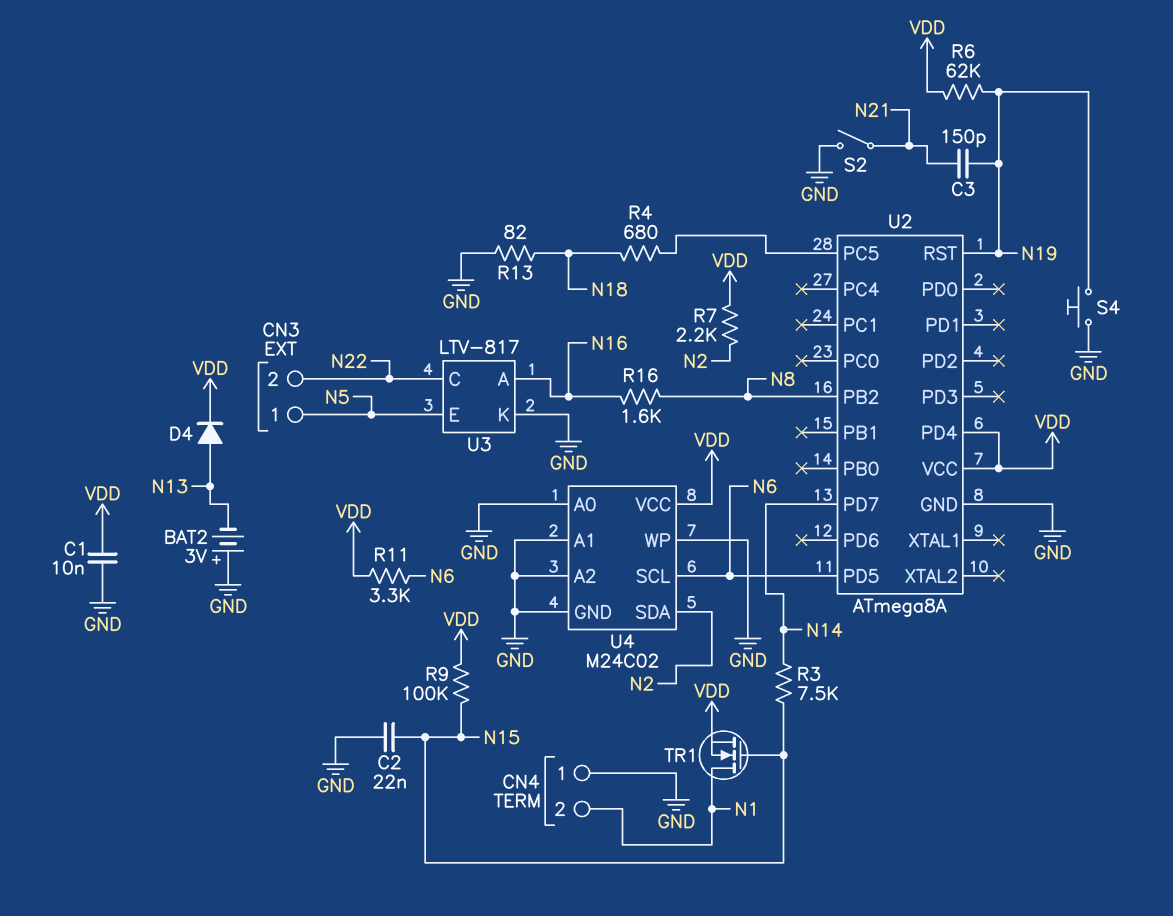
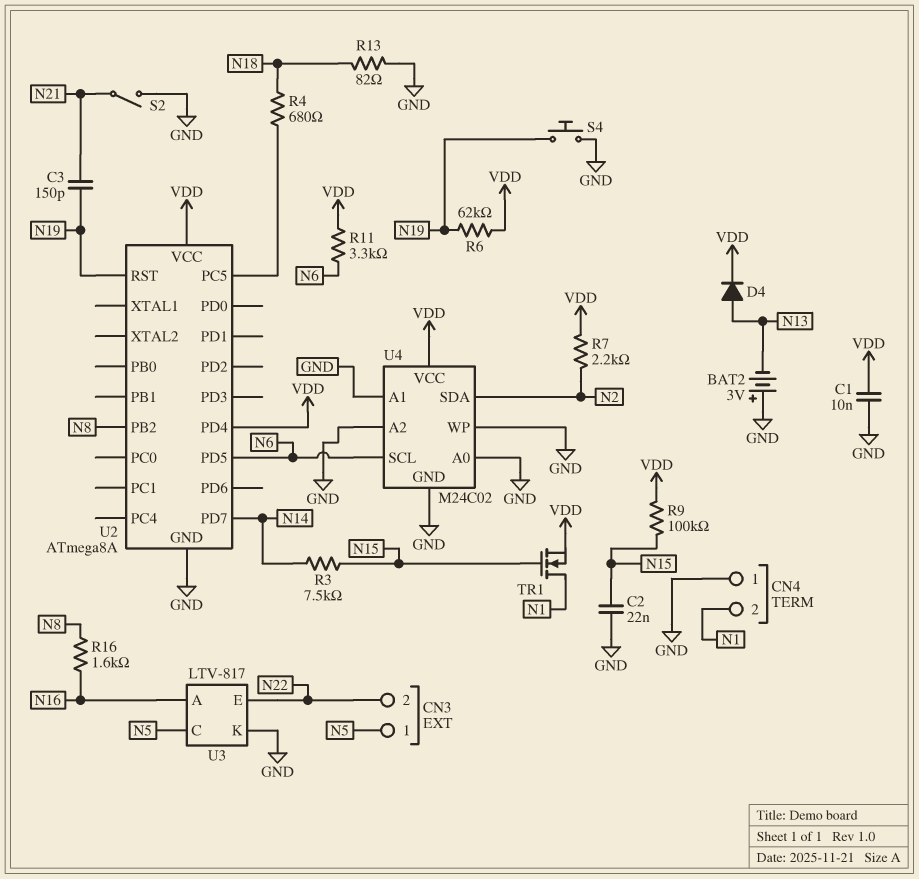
U3 pin C: N22 -> N5
U3 pin E: N5 -> N22

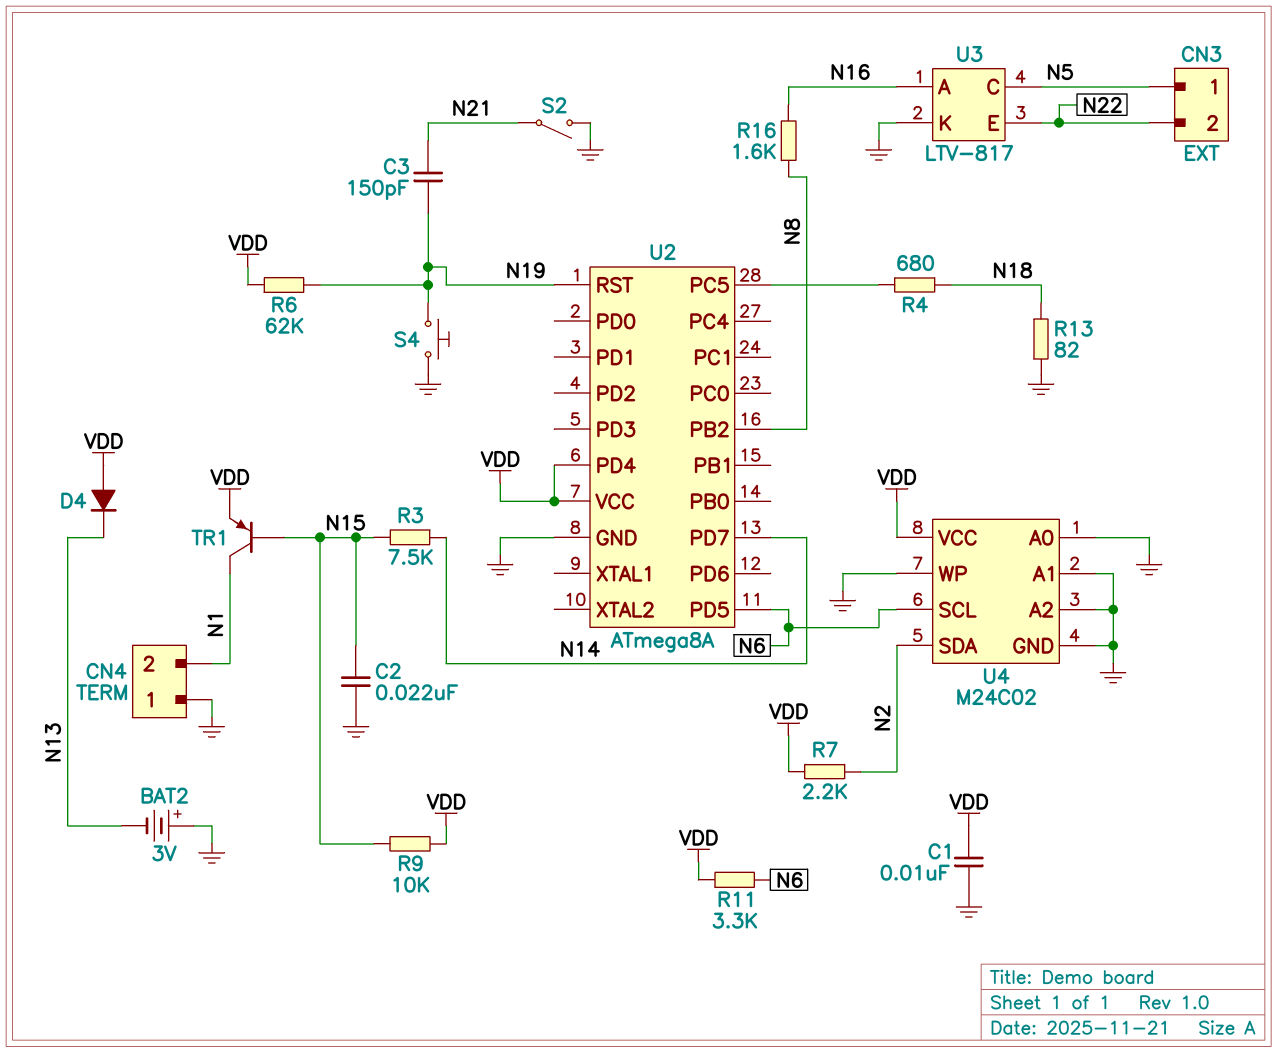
D4: diode (A N13, K VDD) -> diode (A VDD, K N13)
R9: 100k (N15, VDD) -> 10k (N15, VDD)
TR1: NMOS (G N15, D N1, S VDD) -> PNP (B N15, C N1, E VDD)

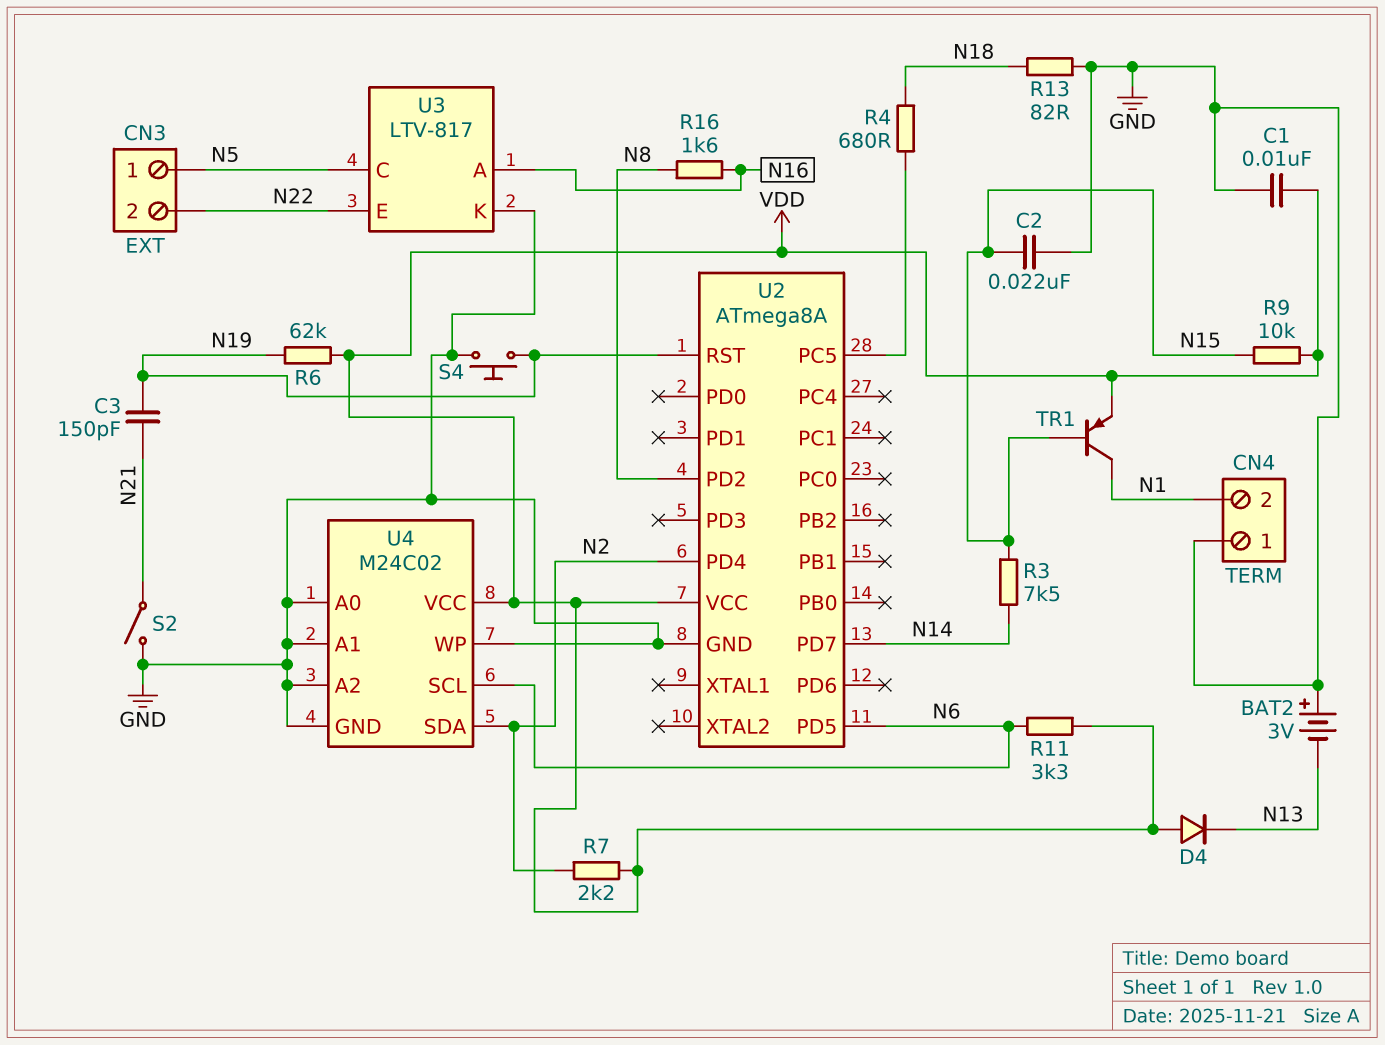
U2 pin PB2: N8 -> none
U2 pin PD2: none -> N8
U2 pin PD4: VDD -> N2

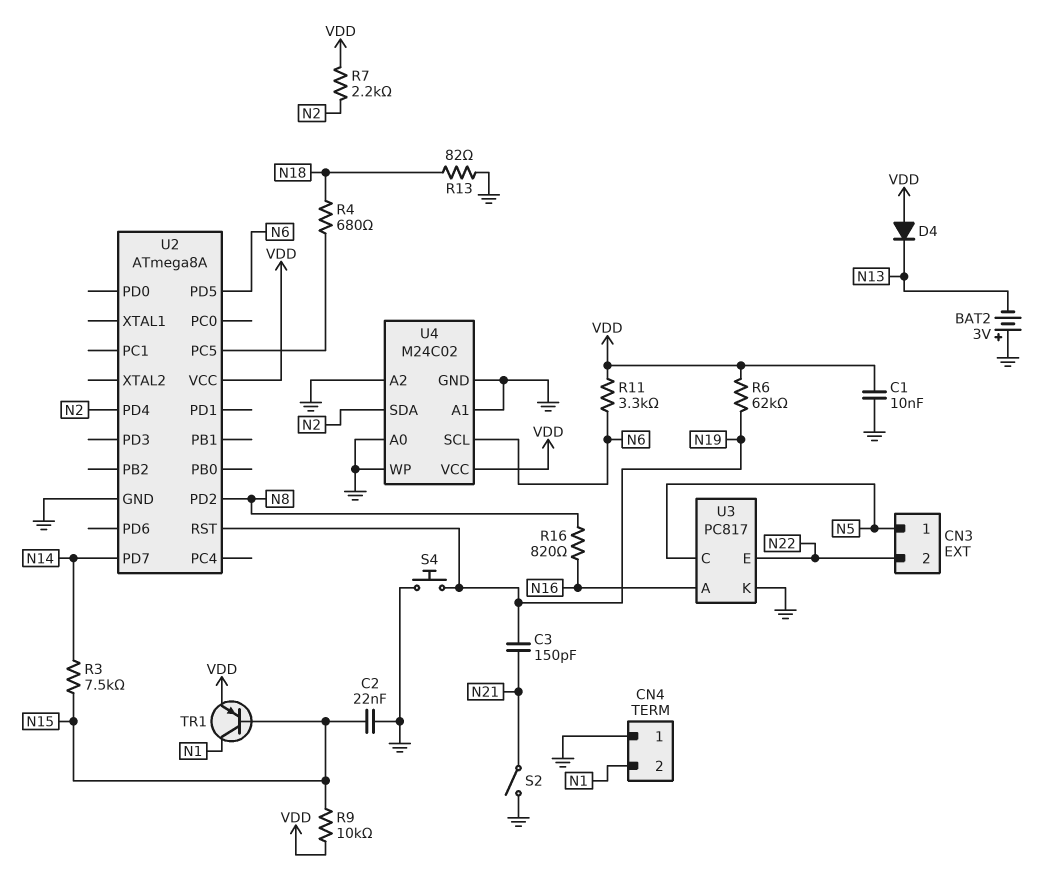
R16: 1.6k (N8, N16) -> 820 (N8, N16)
U3: LTV-817 -> PC817

